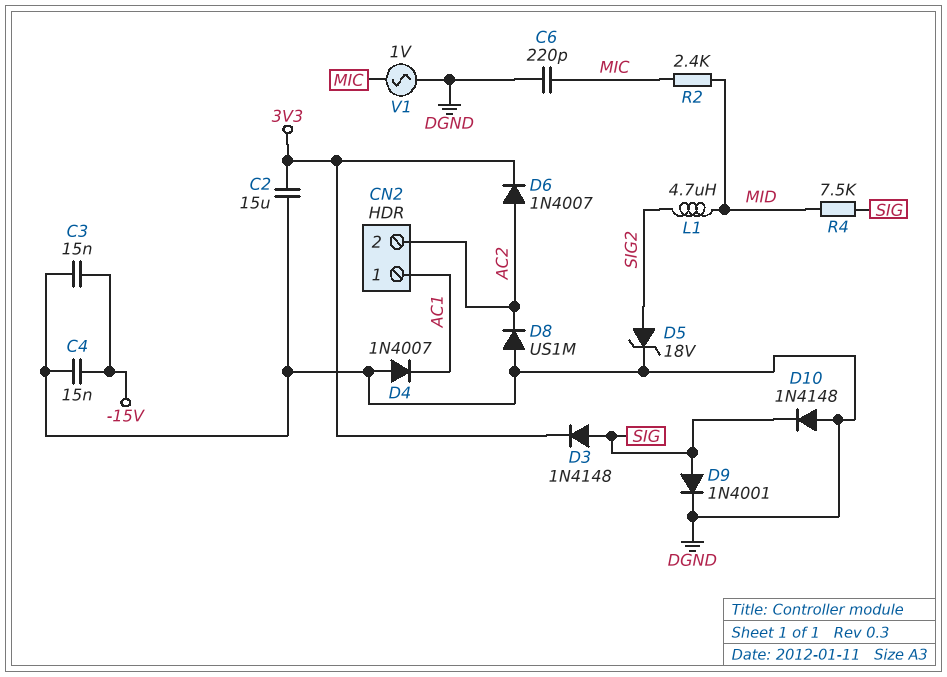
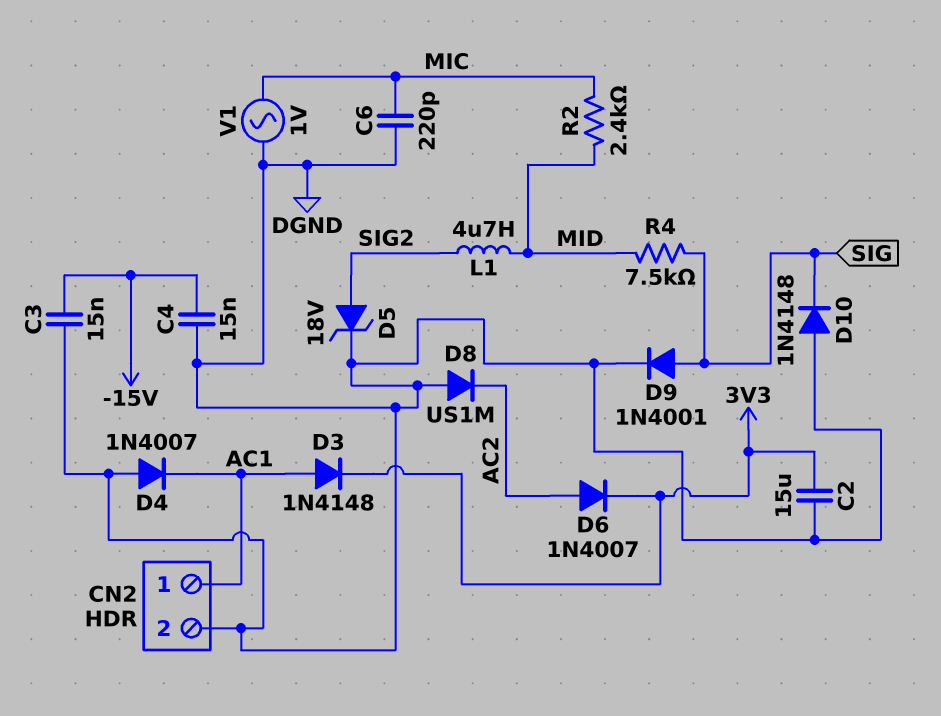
CN2 pin 2: AC2 -> DGND
D3: diode 1N4148 (A SIG, K 3V3) -> diode 1N4148 (A AC1, K 3V3)

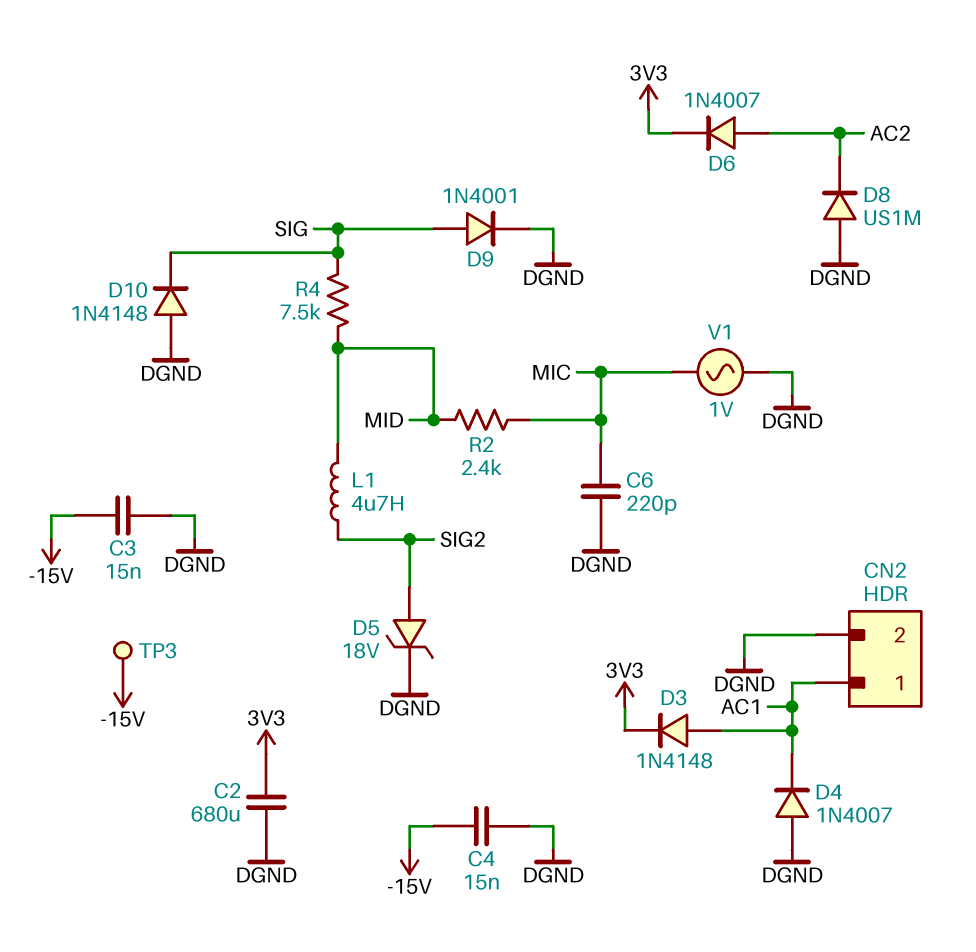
C2: 15uF (3V3, DGND) -> 680uF (3V3, DGND)
TP3: none -> test point (-15V)

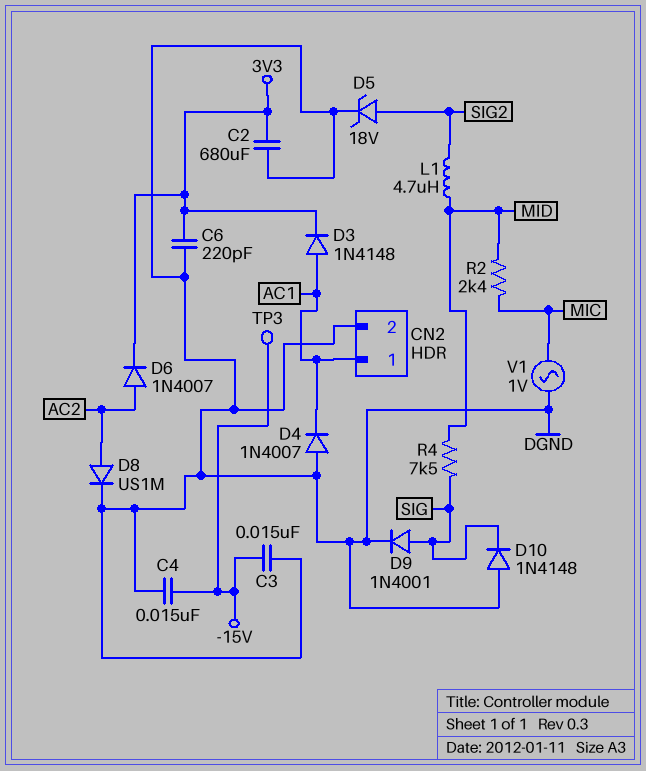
C6: 220pF (DGND, MIC) -> 220pF (3V3, DGND)
D8: diode US1M (A DGND, K AC2) -> diode US1M (A AC2, K DGND)

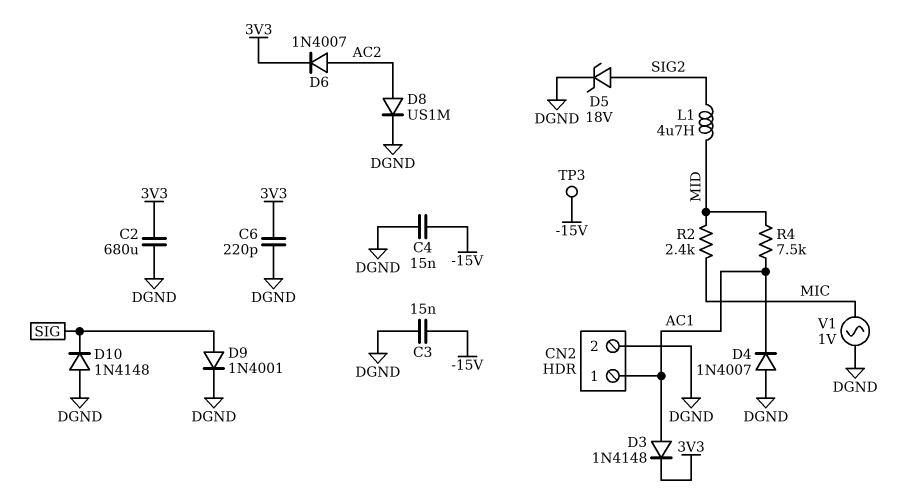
R4: 7.5k (MID, SIG) -> 7.5k (AC1, MID)

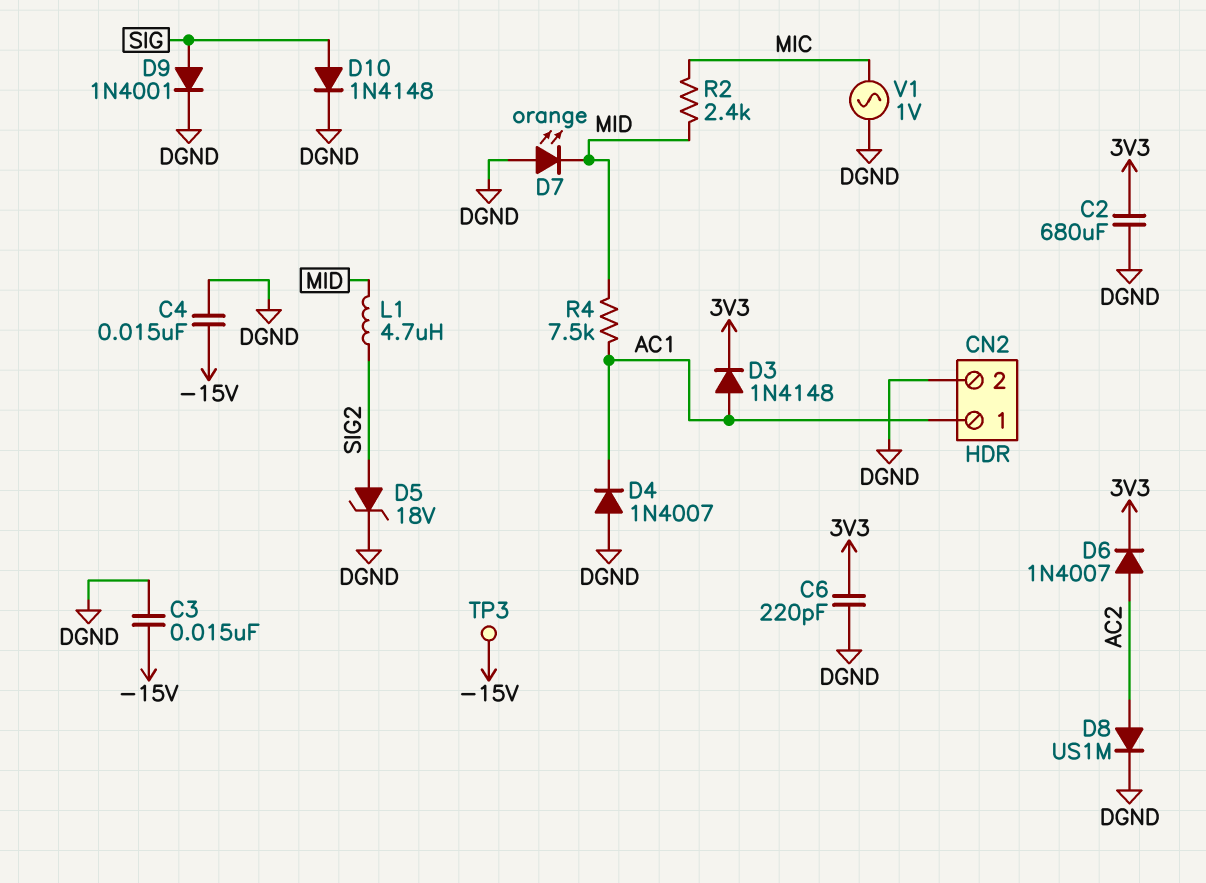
D7: none -> LED orange (A DGND, K MID)
D10: diode 1N4148 (A DGND, K SIG) -> diode 1N4148 (A SIG, K DGND)

